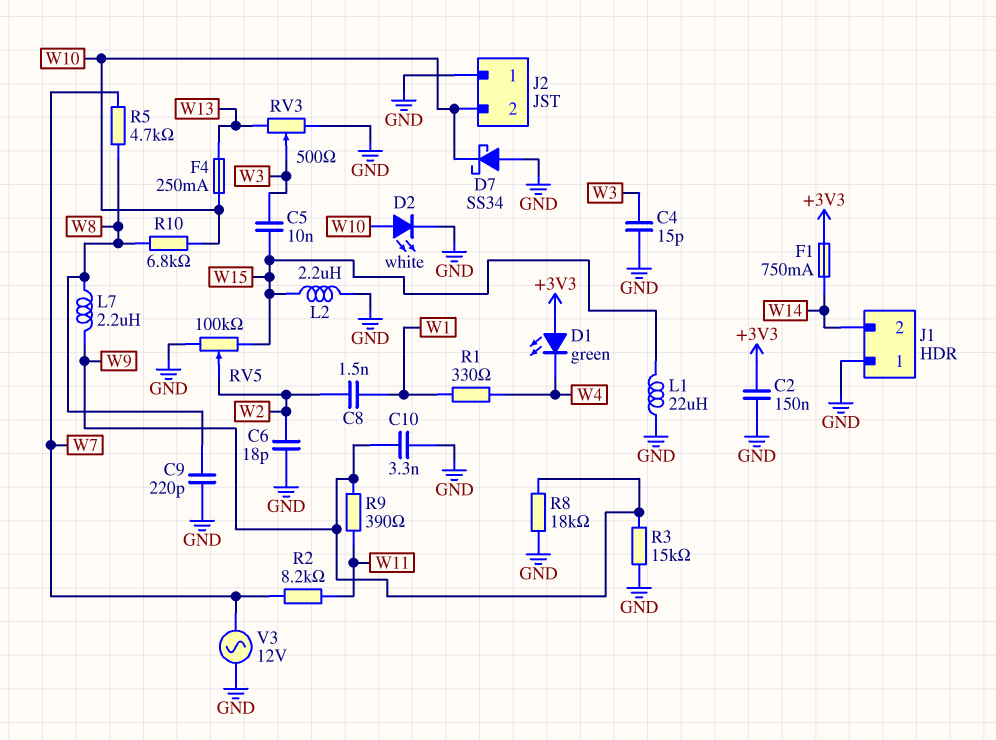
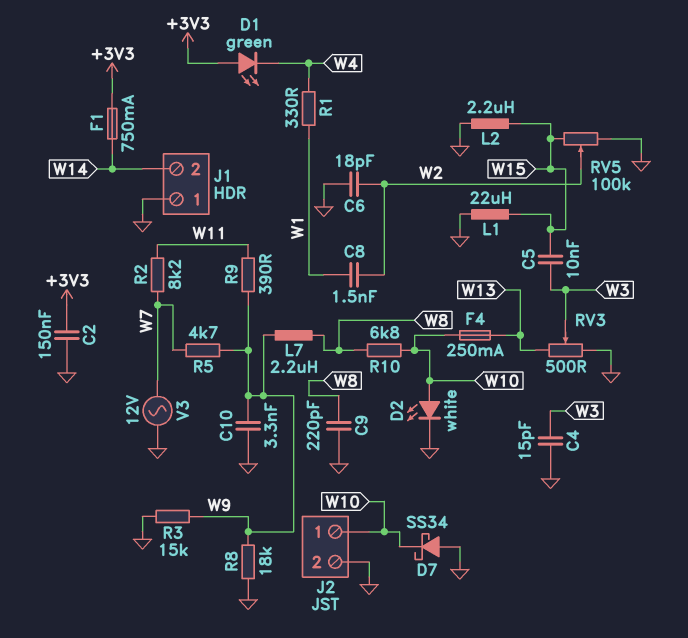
J2 pin 1: GND -> W10
J2 pin 2: W10 -> GND
R5: 4.7k (W7, W8) -> 4.7k (W7, W9)

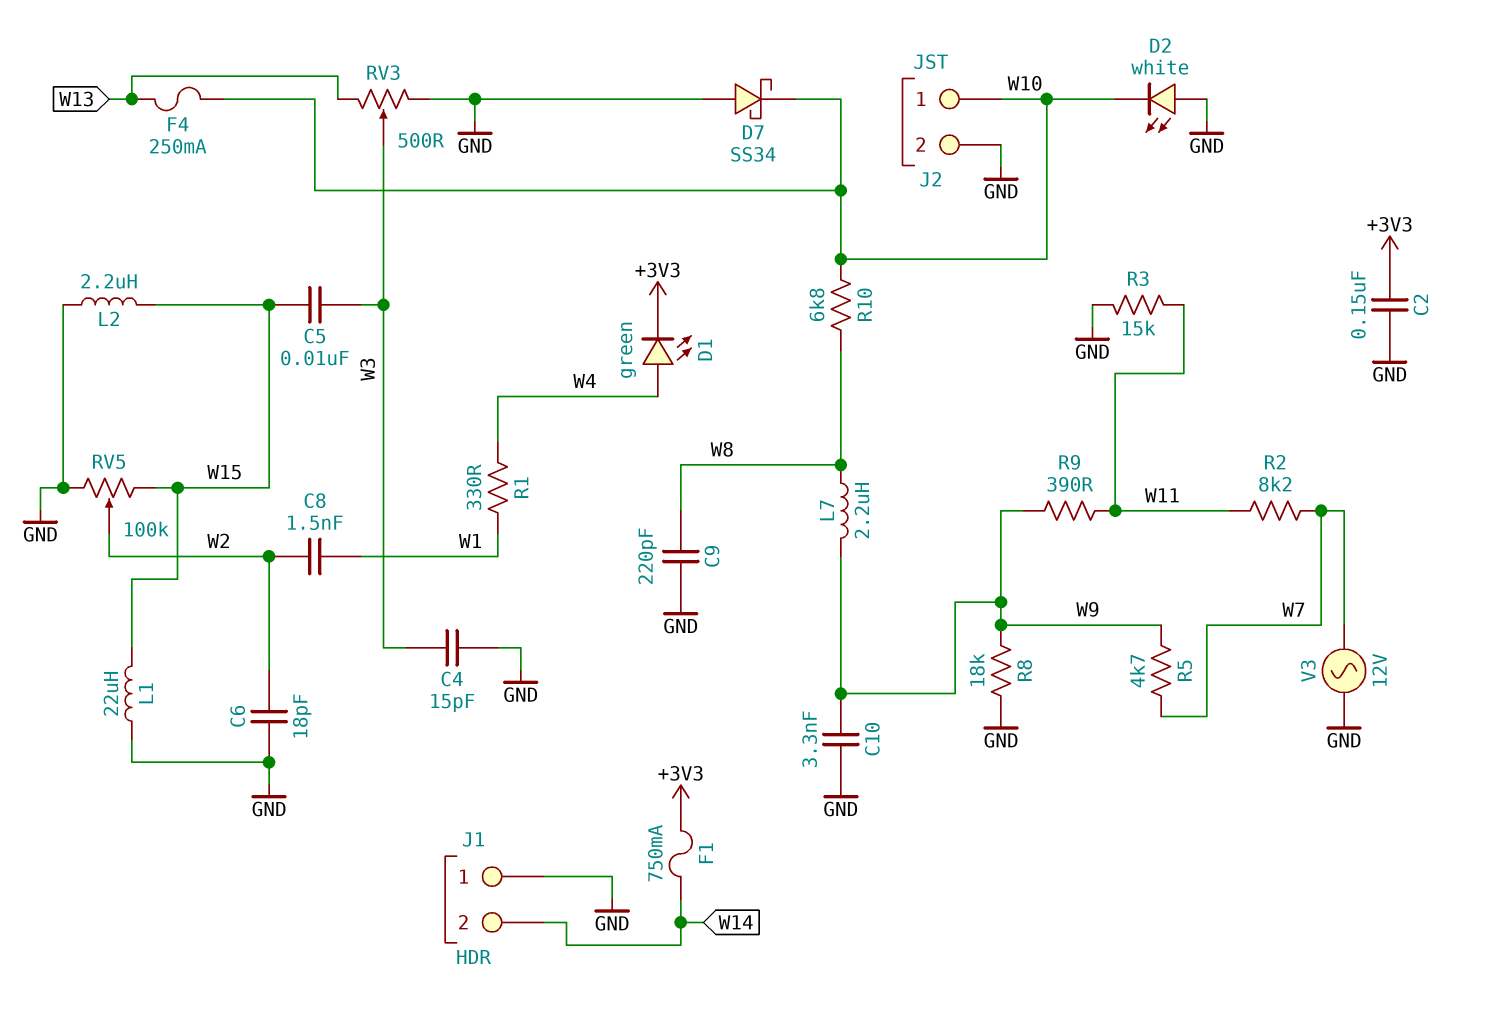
D1: LED green (A +3V3, K W4) -> LED green (A W4, K +3V3)
D2: LED white (A W10, K GND) -> LED white (A GND, K W10)
R3: 15k (GND, W9) -> 15k (GND, W11)

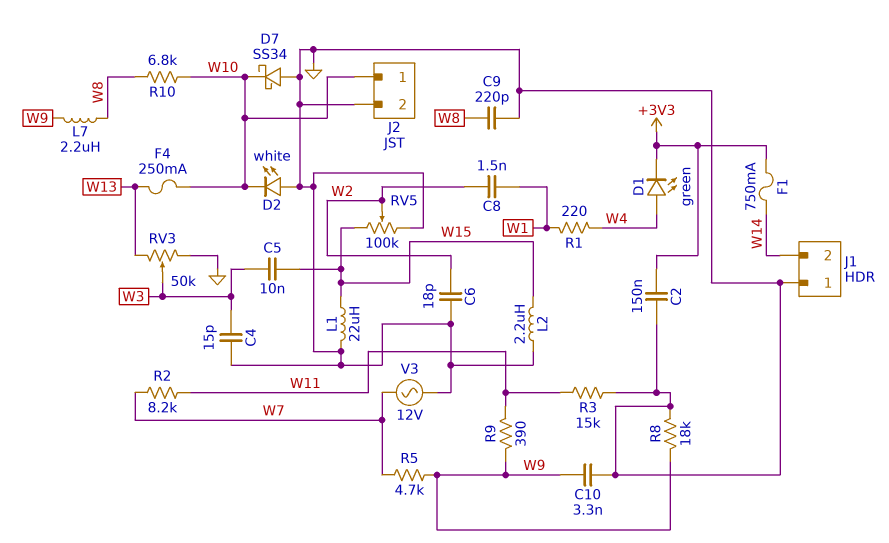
R1: 330 (W1, W4) -> 220 (W1, W4)
RV3: 500 (GND, W13, wiper W3) -> 50k (GND, W13, wiper W3)

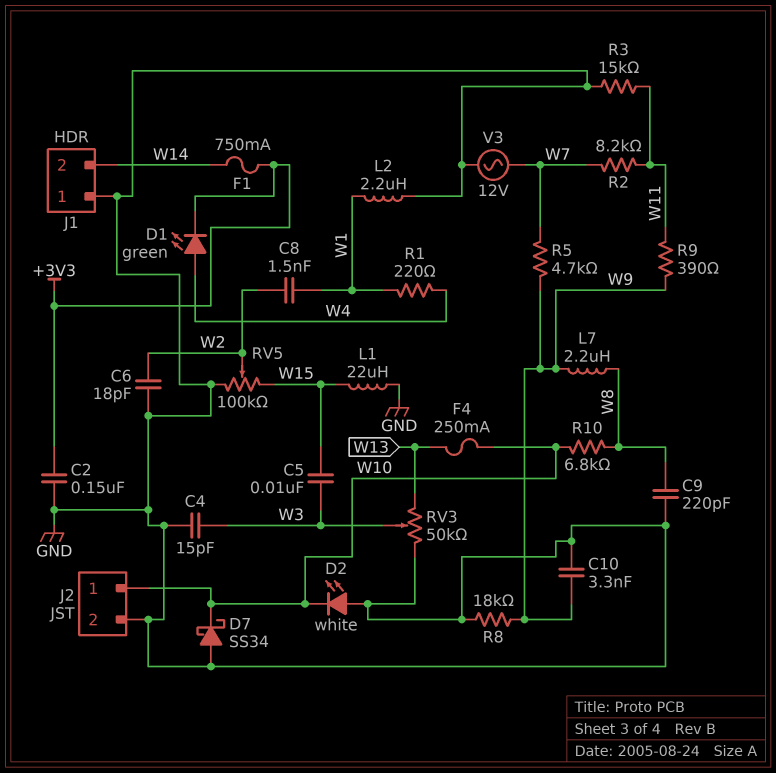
L2: 2.2uH (GND, W15) -> 2.2uH (GND, W1)

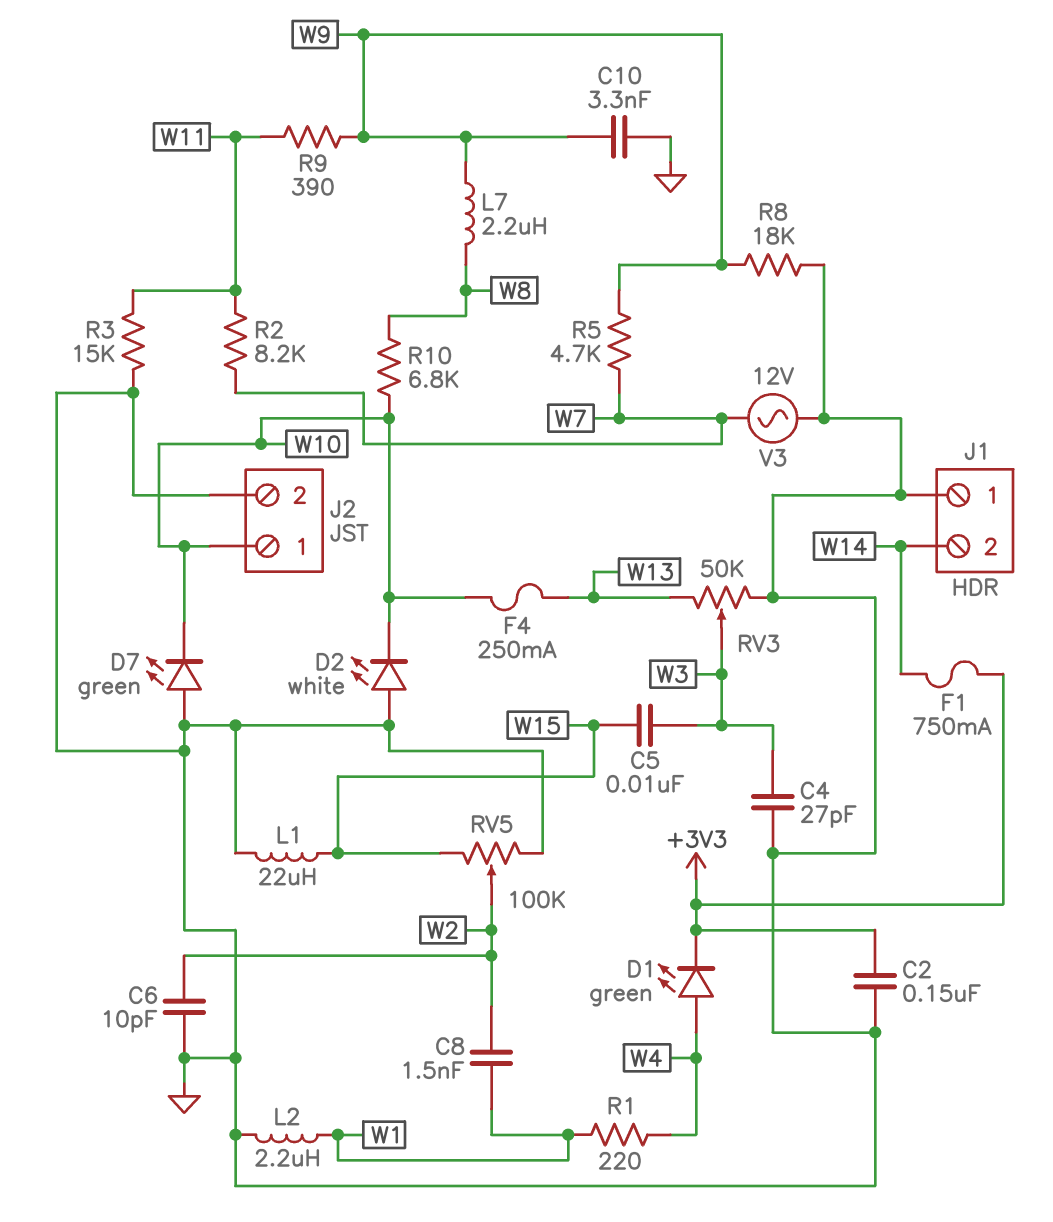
C4: 15pF (GND, W3) -> 27pF (GND, W3)
C6: 18pF (GND, W2) -> 10pF (GND, W2)
C9: 220pF (GND, W8) -> none
D7: schottky SS34 (A GND, K W10) -> LED green (A GND, K W10)

